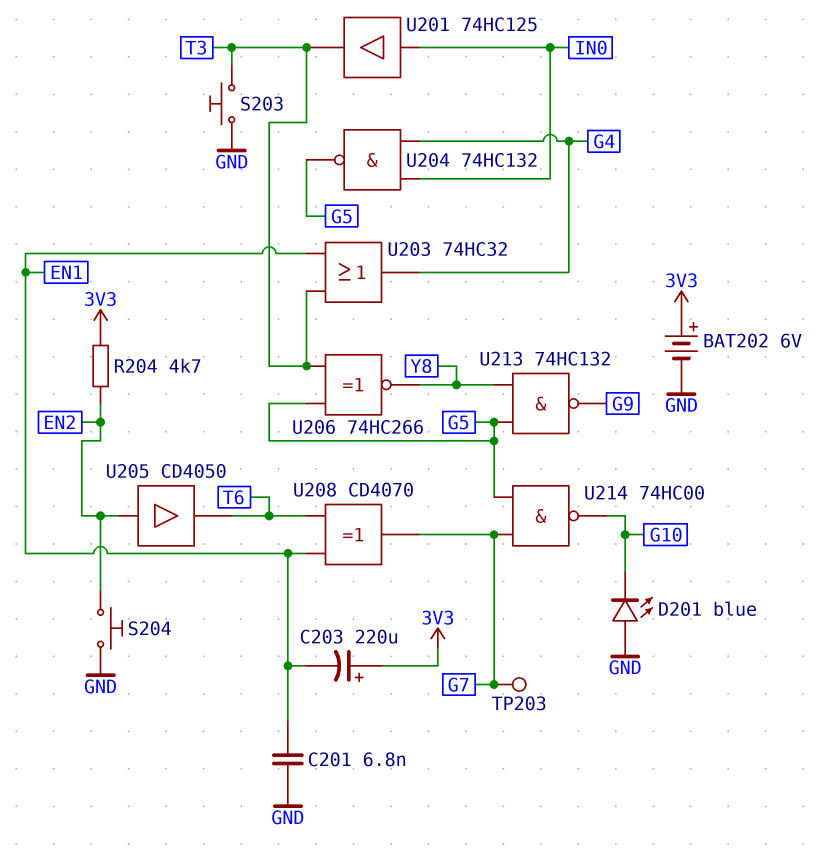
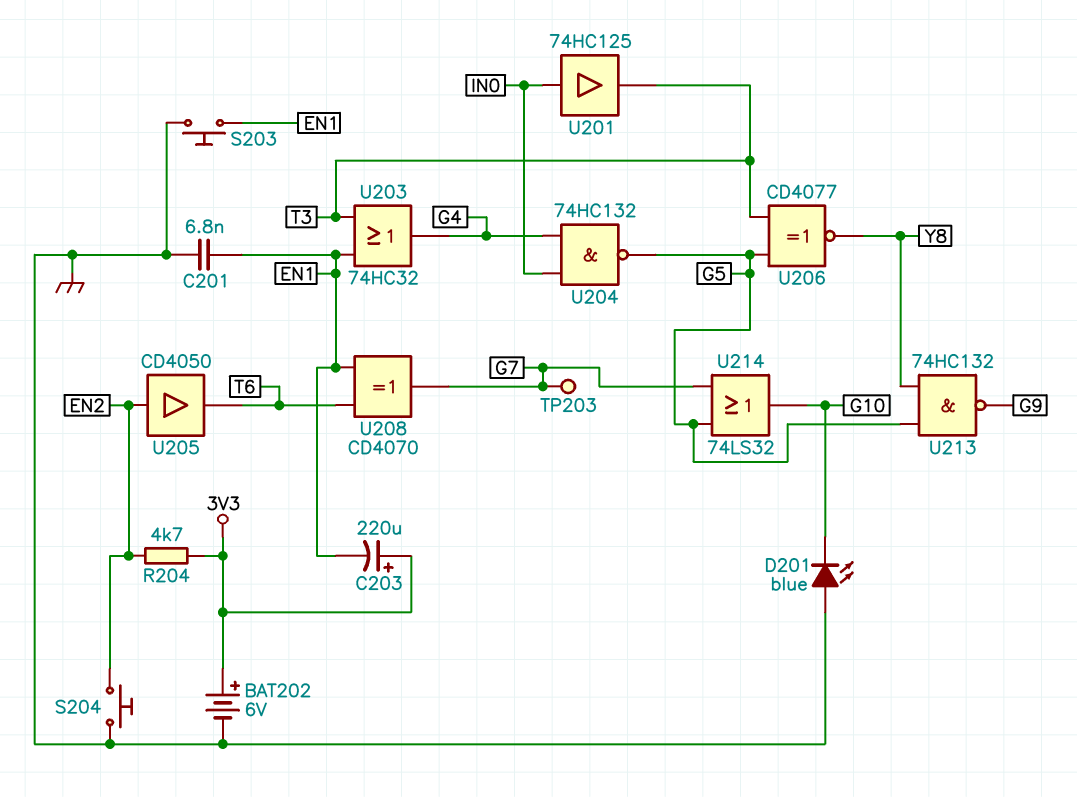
S203: button (GND, T3) -> button (EN1, GND)
U206: XNOR 74HC266 (in G5, in T3, out Y8) -> XNOR CD4077 (in G5, in T3, out Y8)
U214: NAND 74HC00 (in G5, in G7, out G10) -> OR 74LS32 (in G5, in G7, out G10)

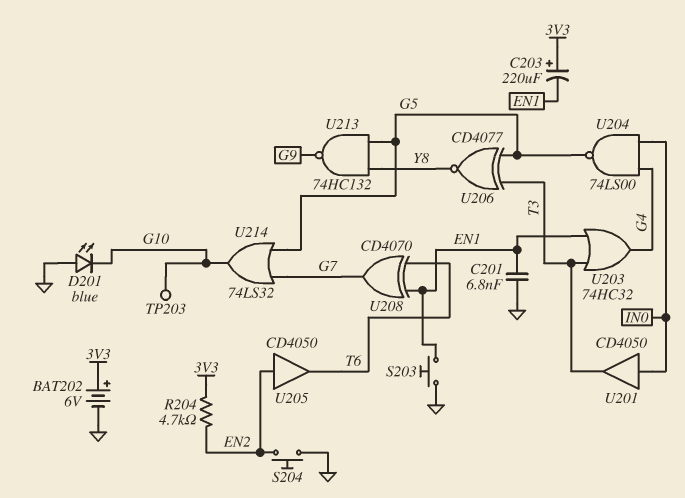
TP203: test point (G7) -> test point (G10)
U201: buffer 74HC125 (in IN0, out T3) -> buffer CD4050 (in IN0, out T3)
U204: NAND 74HC132 (in G4, in IN0, out G5) -> NAND 74LS00 (in G4, in IN0, out G5)

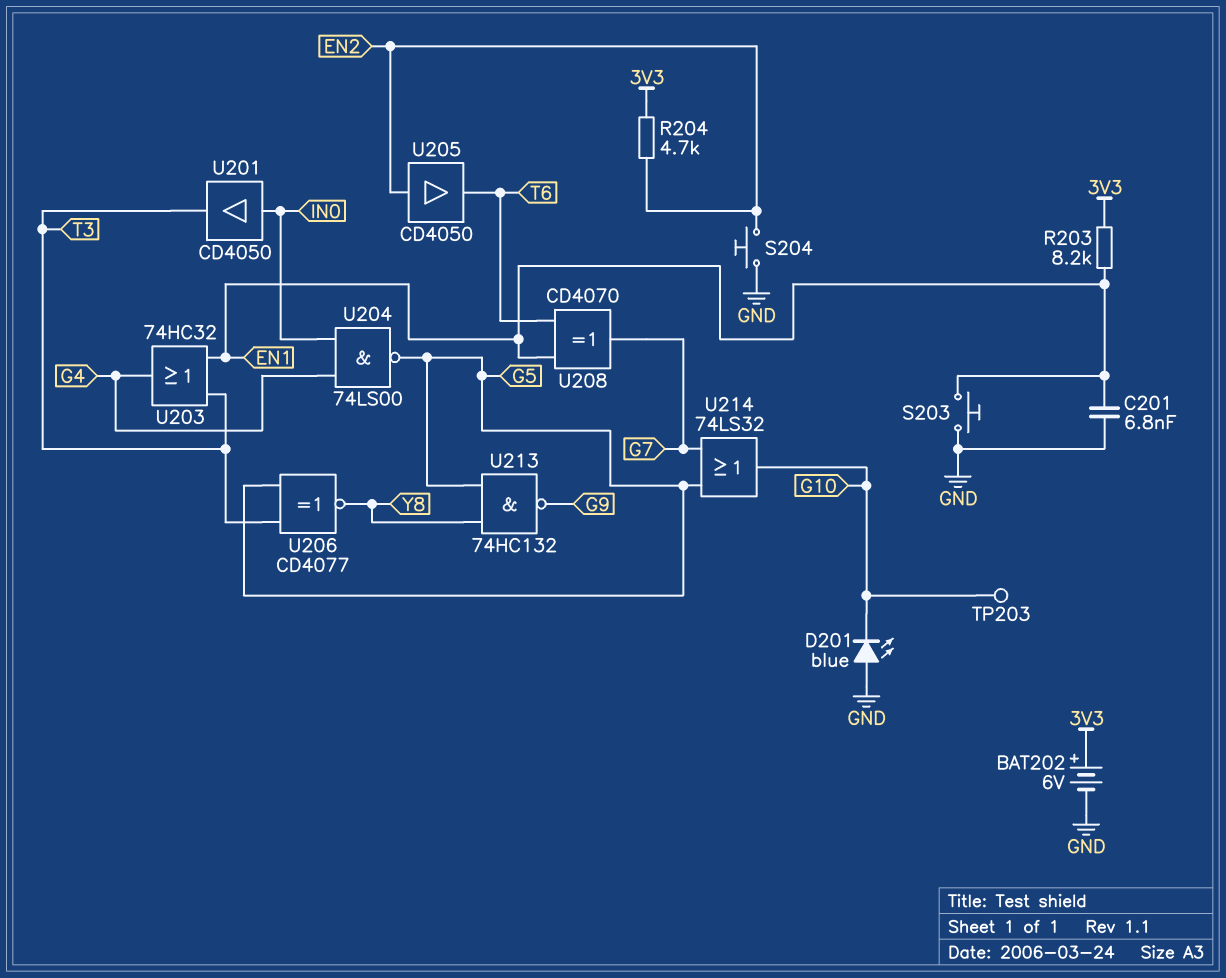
C203: 220uF (plus 3V3, minus EN1) -> none
R203: none -> 8.2k (3V3, EN1)

